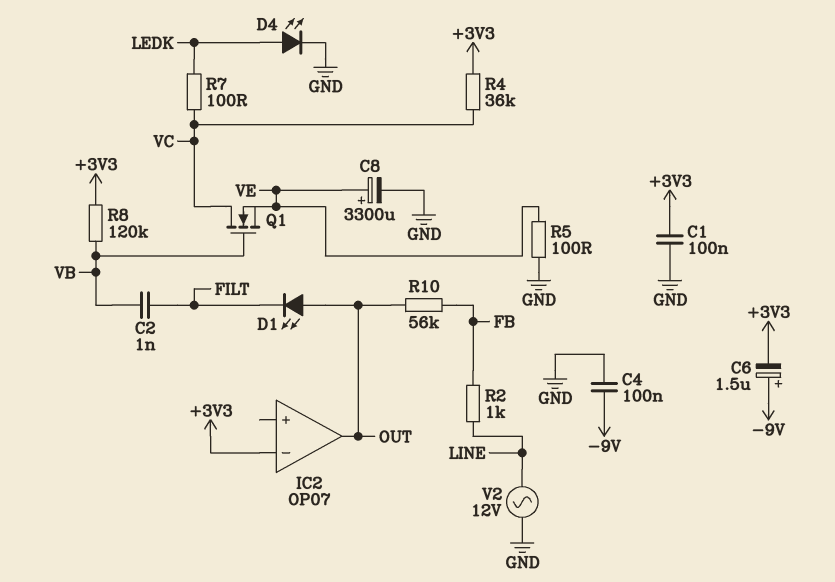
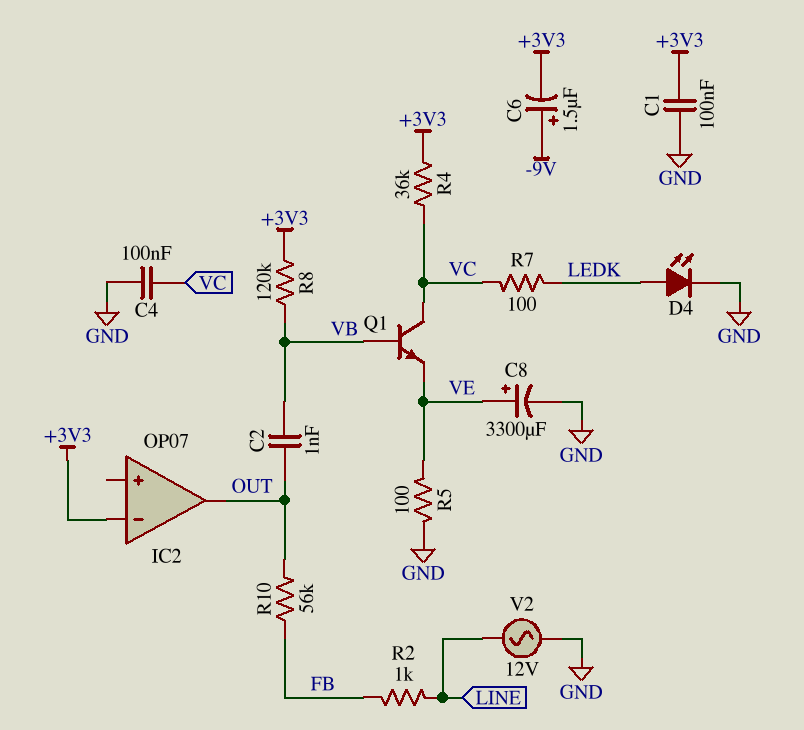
C2: 1nF (FILT, VB) -> 1nF (OUT, VB)
C4: 100nF (-9V, GND) -> 100nF (GND, VC)
D1: LED (A OUT, K FILT) -> none
Q1: NMOS (G VB, D VC, S VE) -> NPN (B VB, C VC, E VE)

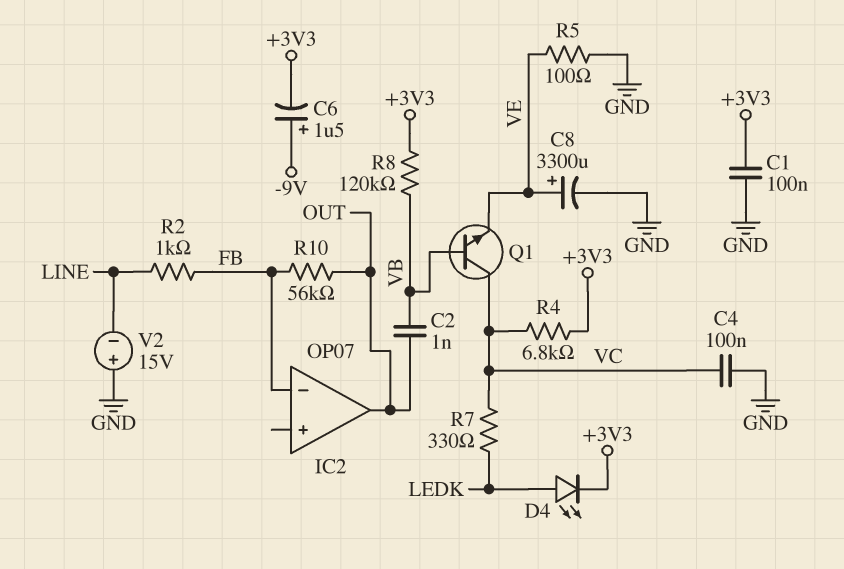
D4: LED (A LEDK, K GND) -> LED (A LEDK, K +3V3)
IC2 pin in-: +3V3 -> FB
R4: 36k (+3V3, VC) -> 6.8k (+3V3, VC)
R7: 100 (LEDK, VC) -> 330 (LEDK, VC)
V2: AC 12V (GND, LINE) -> 15V (plus GND, minus LINE)

